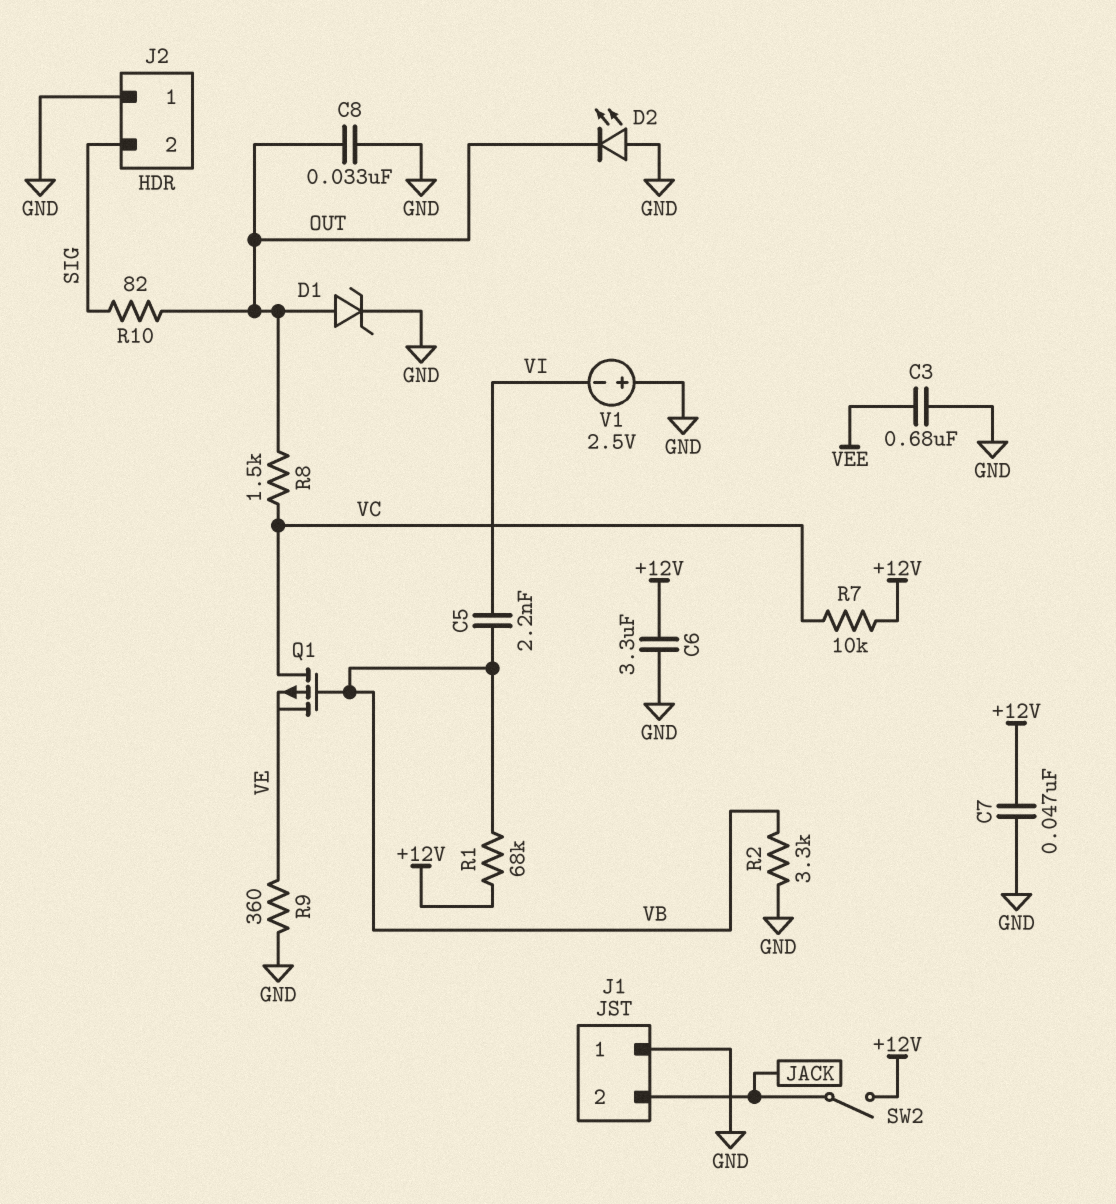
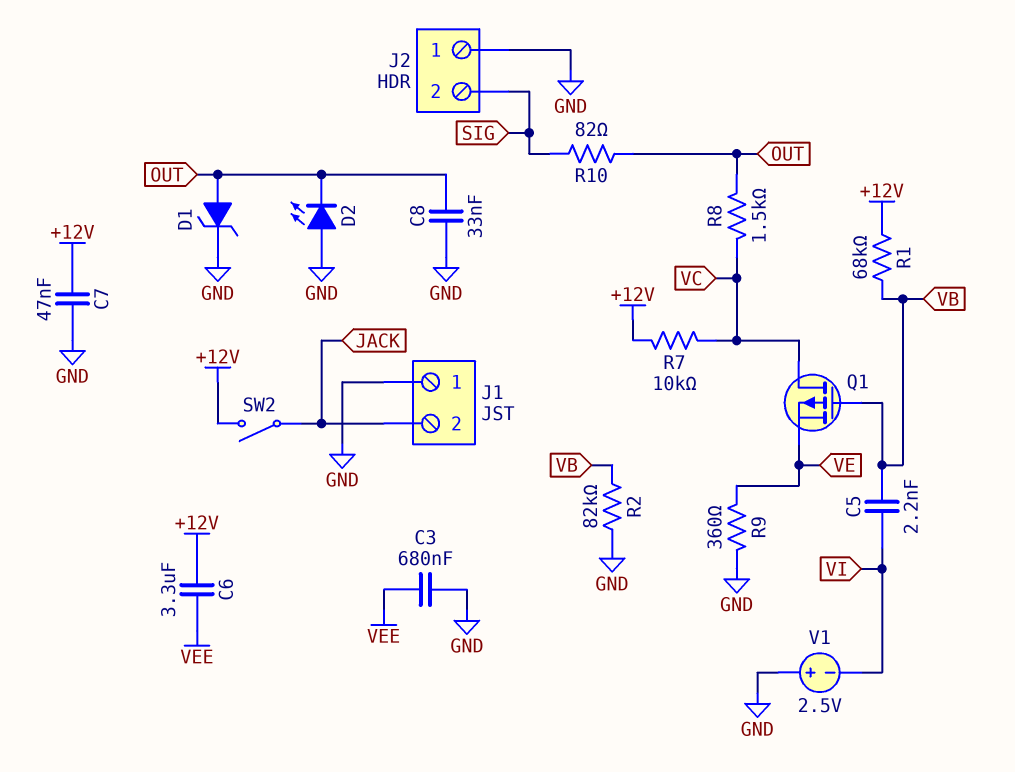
C6: 3.3uF (+12V, GND) -> 3.3uF (+12V, VEE)
R2: 3.3k (GND, VB) -> 82k (GND, VB)

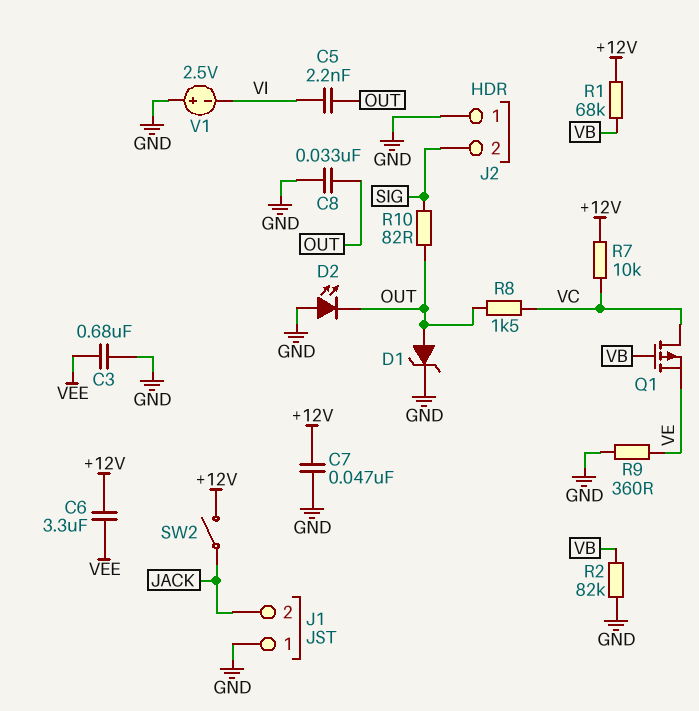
C5: 2.2nF (VB, VI) -> 2.2nF (OUT, VI)

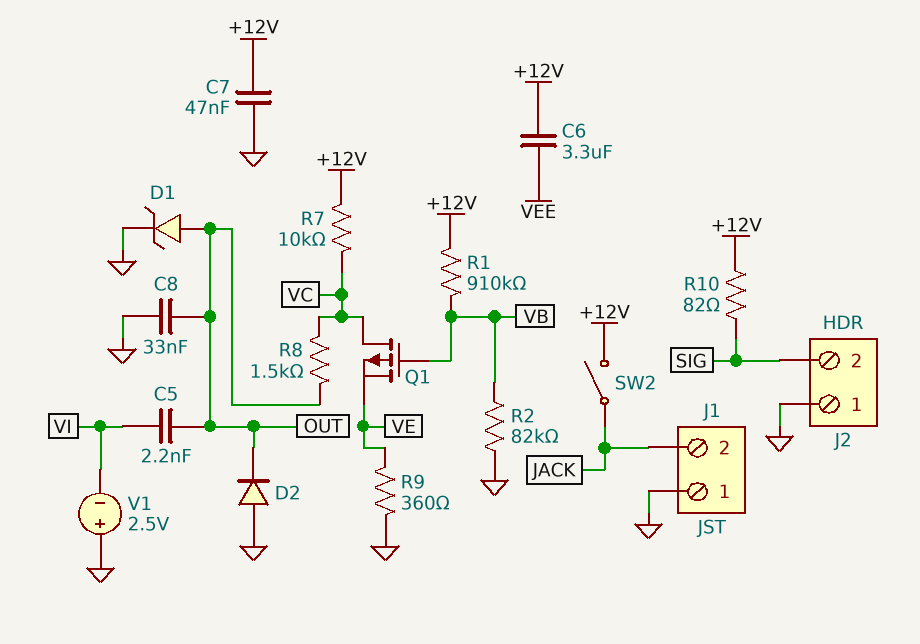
C3: 680nF (GND, VEE) -> none
D2: LED (A GND, K OUT) -> diode (A GND, K OUT)
R1: 68k (+12V, VB) -> 910k (+12V, VB)
R10: 82 (OUT, SIG) -> 82 (+12V, SIG)

